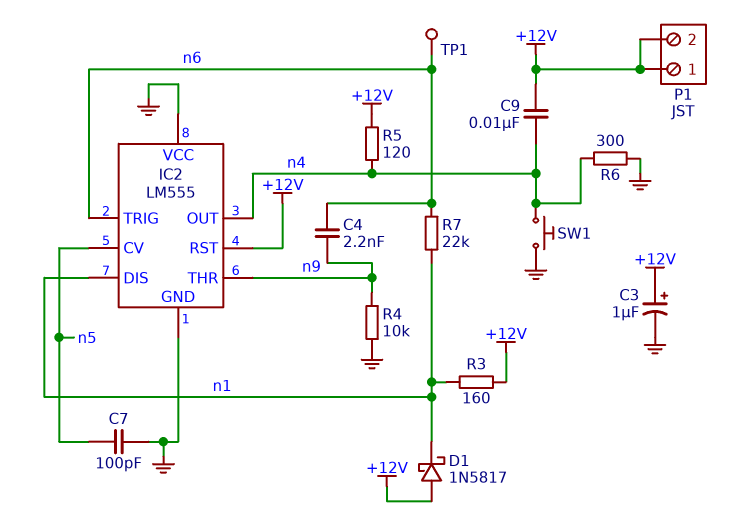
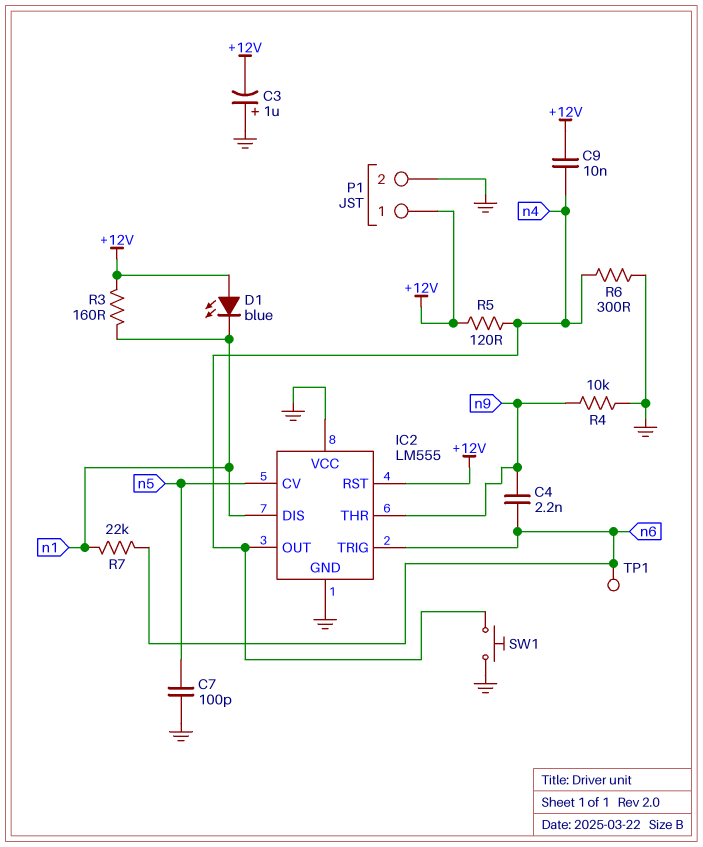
C3: 1uF (plus +12V, minus GND) -> 1uF (plus GND, minus +12V)
D1: schottky 1N5817 (A +12V, K n1) -> LED blue (A +12V, K n1)
P1 pin 2: +12V -> GND

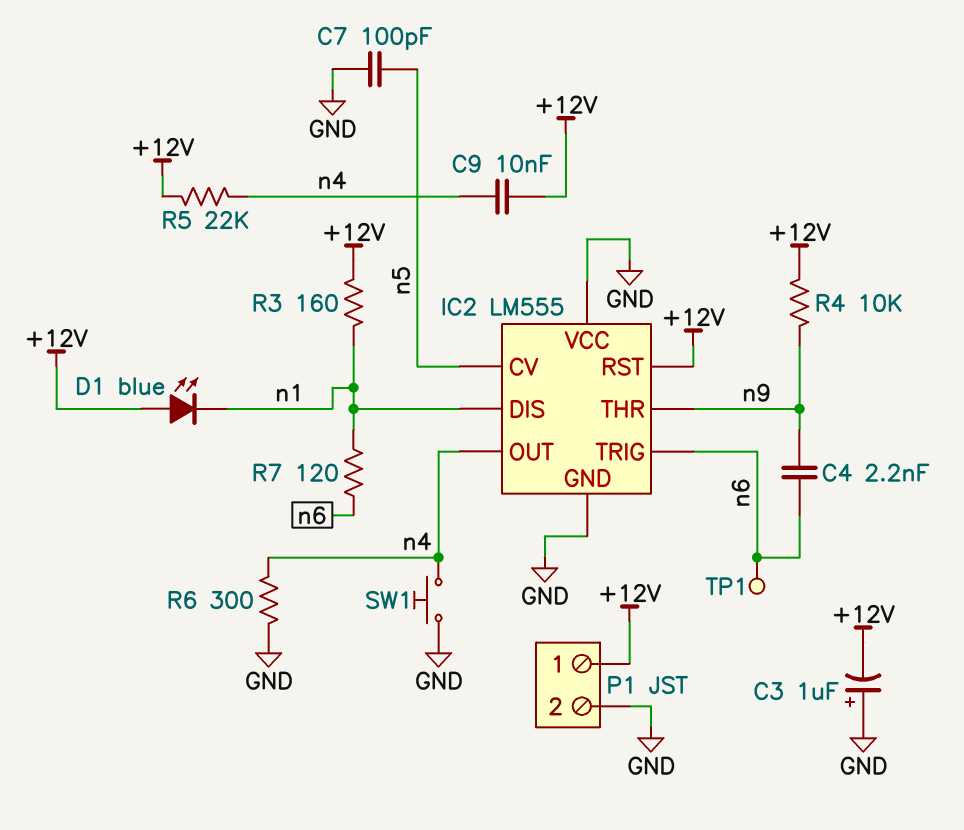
R4: 10k (GND, n9) -> 10k (+12V, n9)
R5: 120 (+12V, n4) -> 22k (+12V, n4)
R7: 22k (n1, n6) -> 120 (n1, n6)

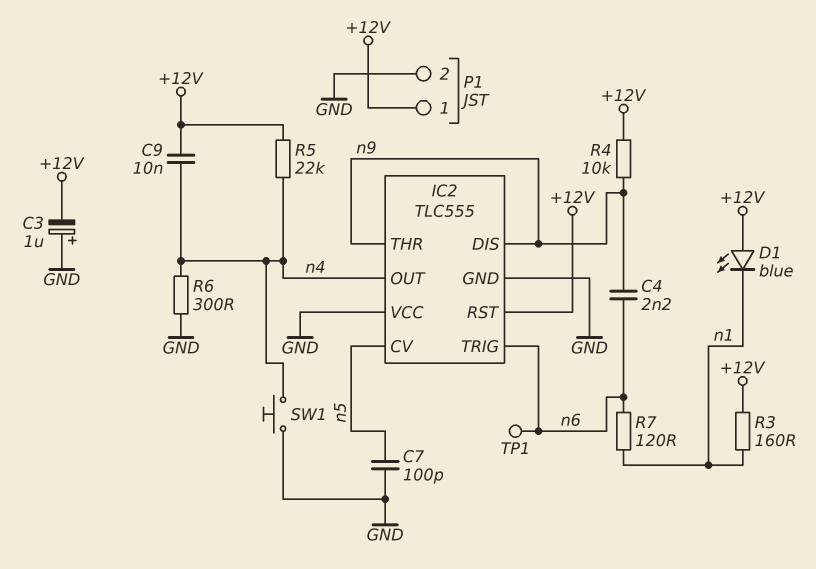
IC2: LM555 -> TLC555
IC2 pin DIS: n1 -> n9

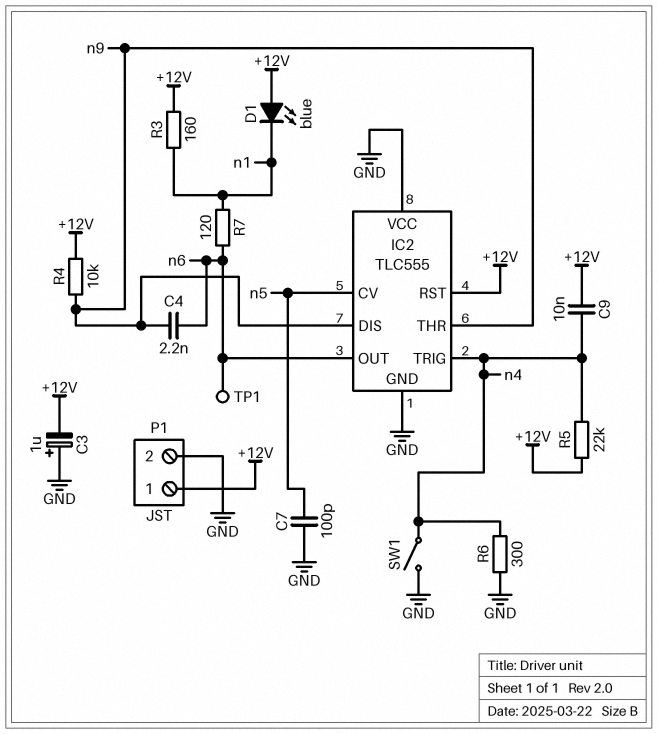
IC2 pin OUT: n4 -> n6
IC2 pin TRIG: n6 -> n4
SW1: button (GND, n4) -> switch (GND, n4)

